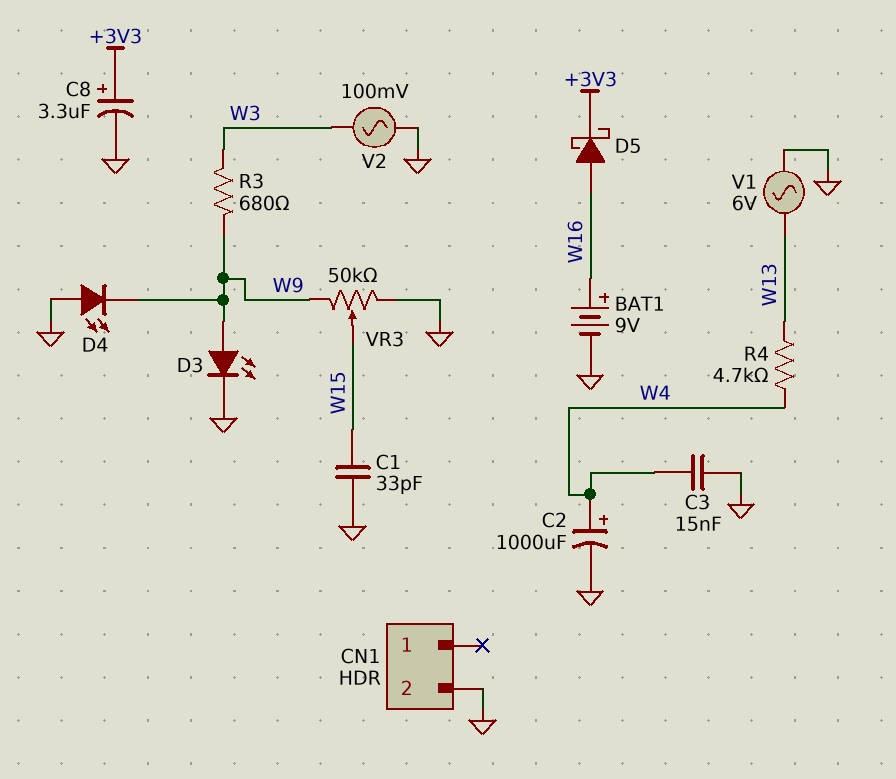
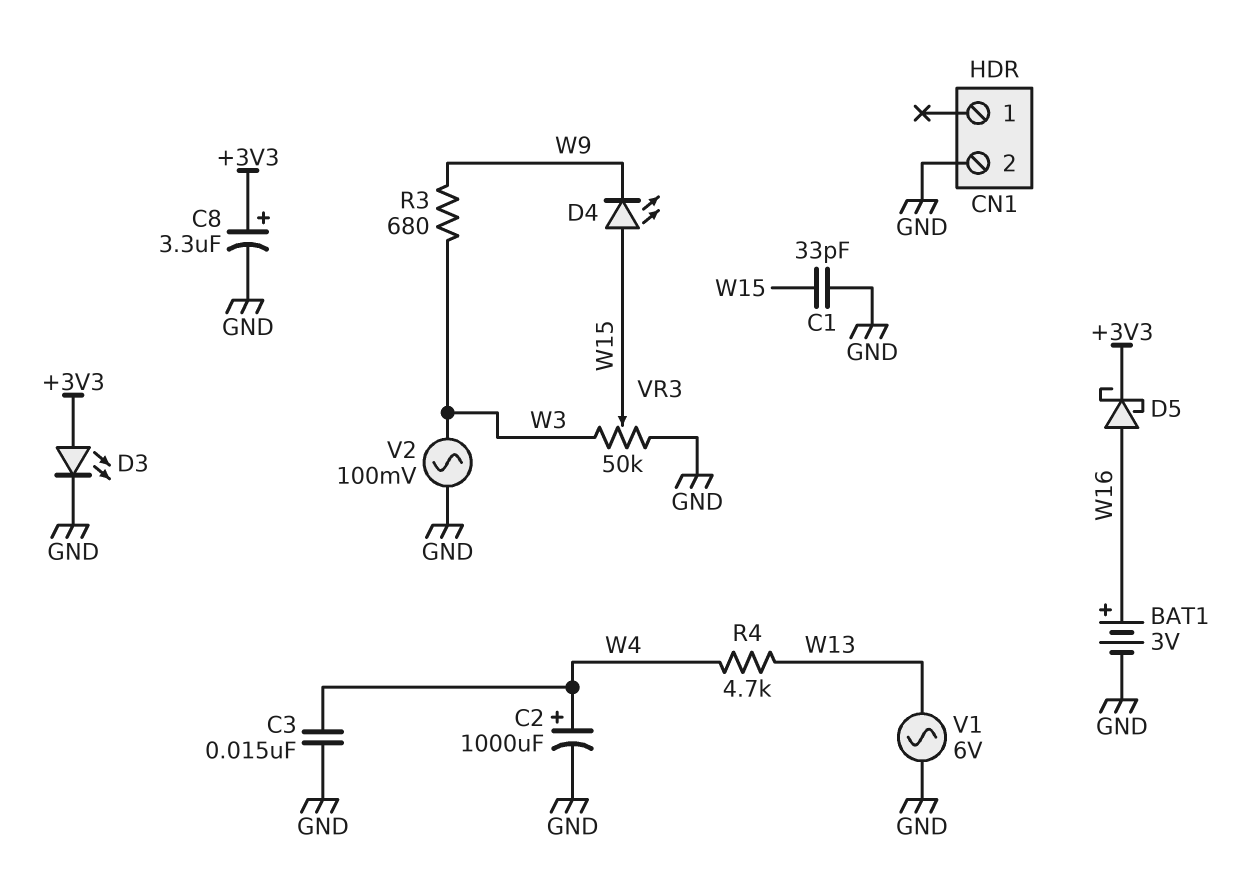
BAT1: 9V (plus W16, minus GND) -> 3V (plus W16, minus GND)
D3: LED (A W9, K GND) -> LED (A +3V3, K GND)
D4: LED (A GND, K W9) -> LED (A W15, K W9)
VR3: 50k (GND, W9, wiper W15) -> 50k (GND, W3, wiper W15)

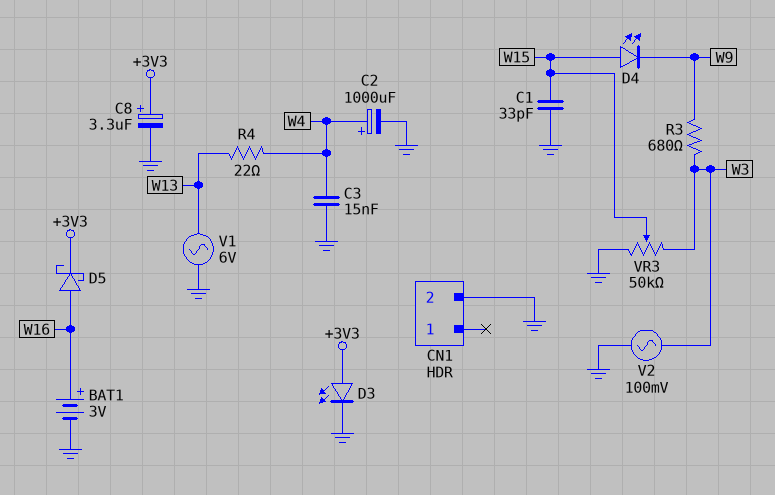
R4: 4.7k (W4, W13) -> 22 (W4, W13)

